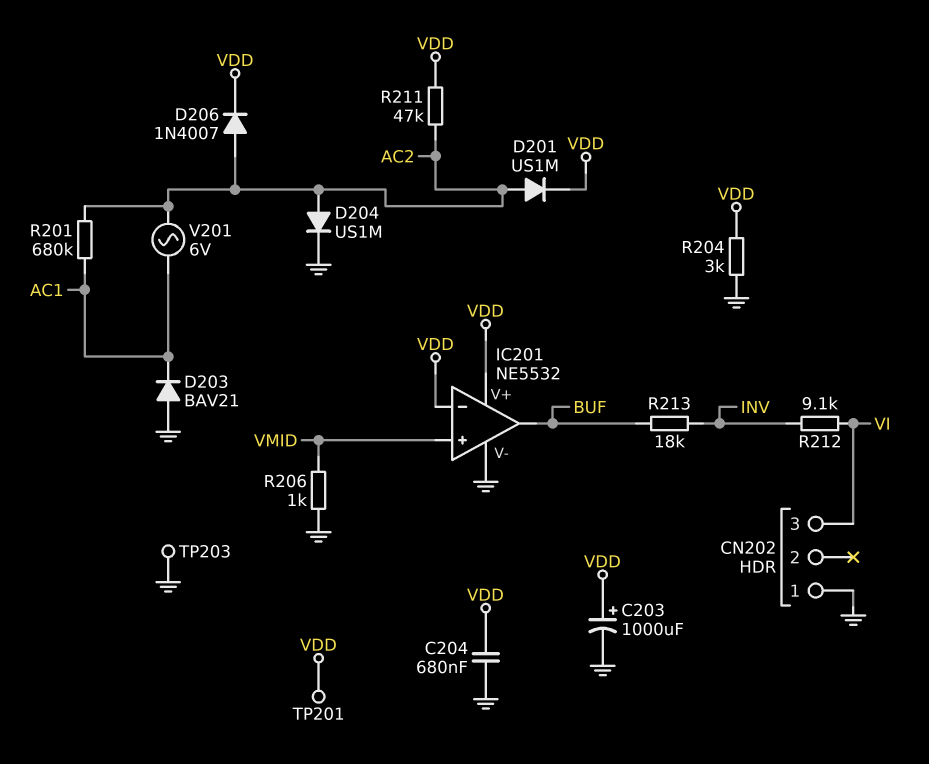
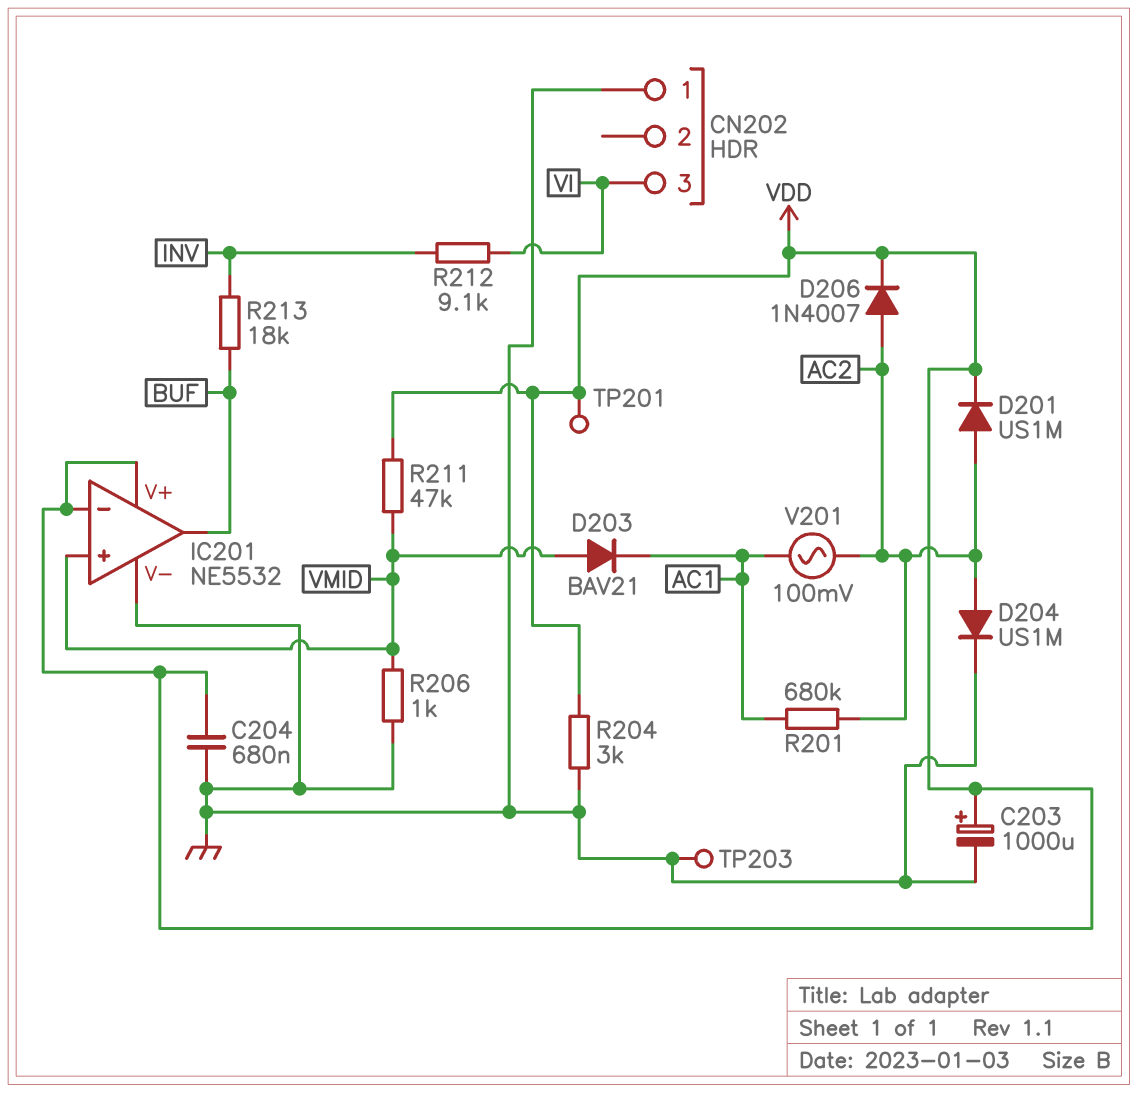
D203: diode BAV21 (A GND, K AC1) -> diode BAV21 (A VMID, K AC1)
R211: 47k (AC2, VDD) -> 47k (VDD, VMID)
V201: AC 6V (AC1, AC2) -> AC 100mV (AC1, AC2)

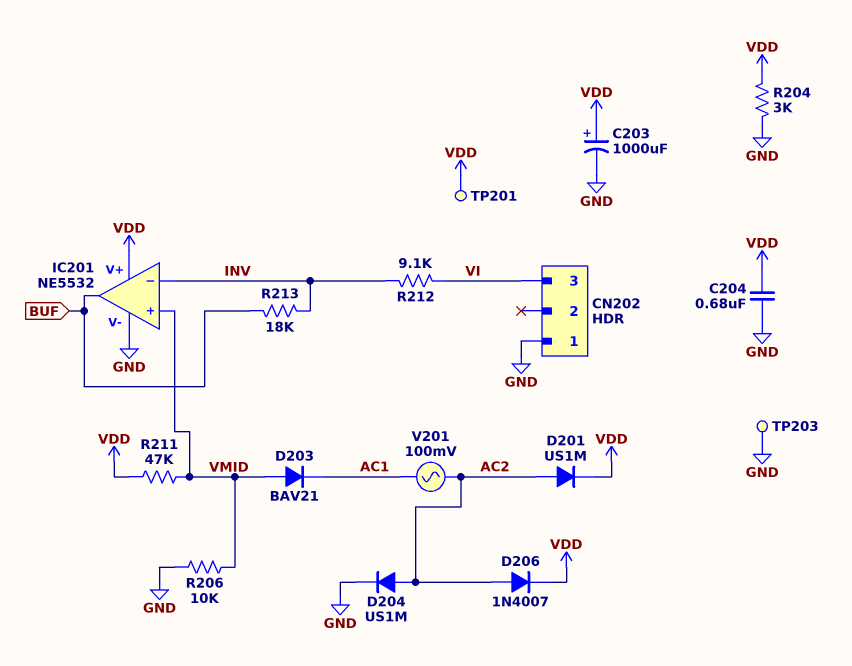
IC201 pin in-: VDD -> INV
R201: 680k (AC1, AC2) -> none
R206: 1k (GND, VMID) -> 10k (GND, VMID)

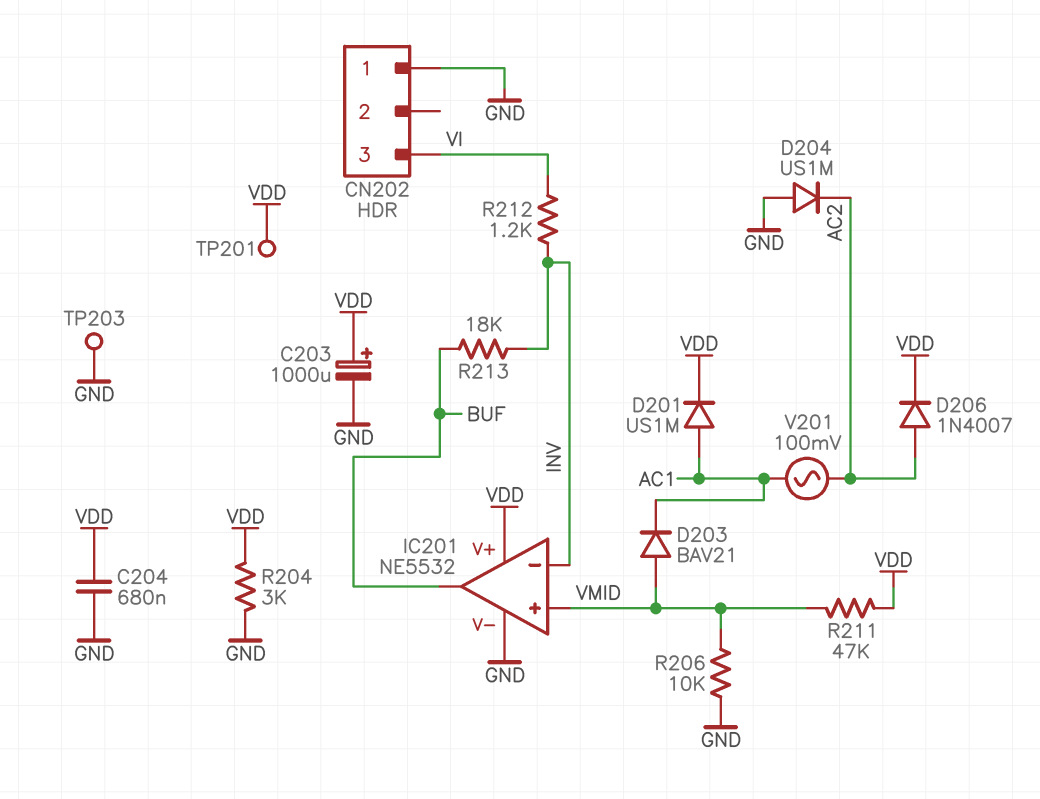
D201: diode US1M (A AC2, K VDD) -> diode US1M (A AC1, K VDD)
D204: diode US1M (A AC2, K GND) -> diode US1M (A GND, K AC2)
R212: 9.1k (INV, VI) -> 1.2k (INV, VI)

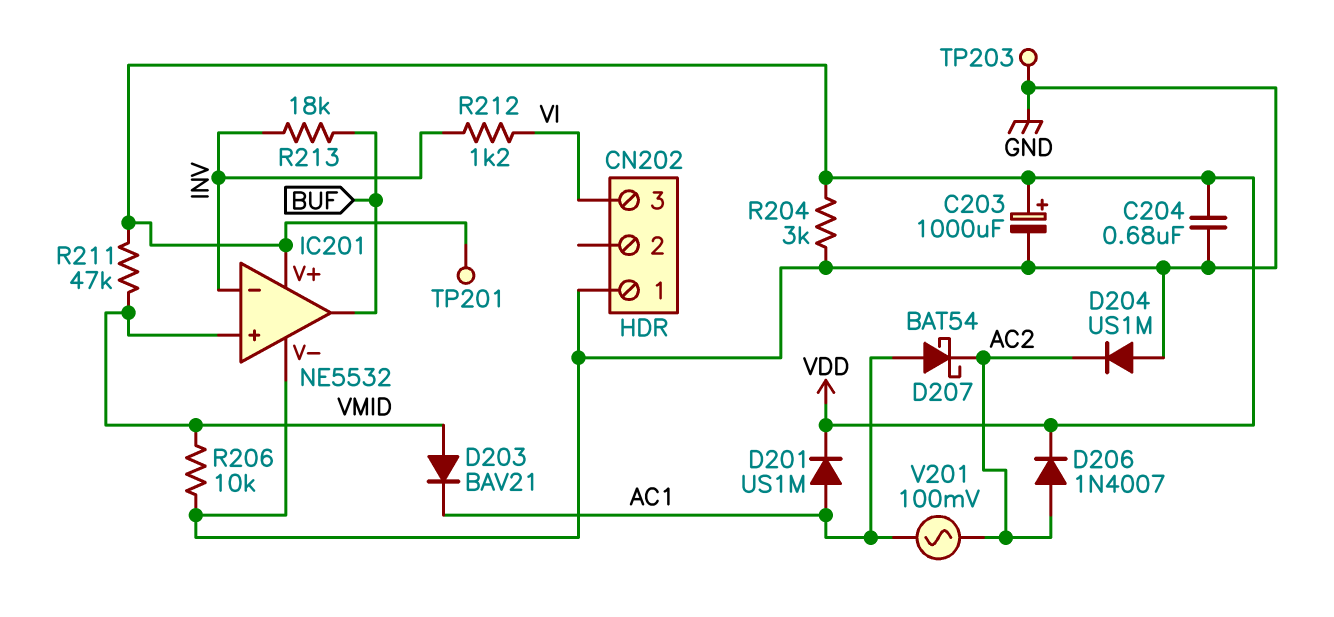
D207: none -> schottky BAT54 (A AC1, K AC2)

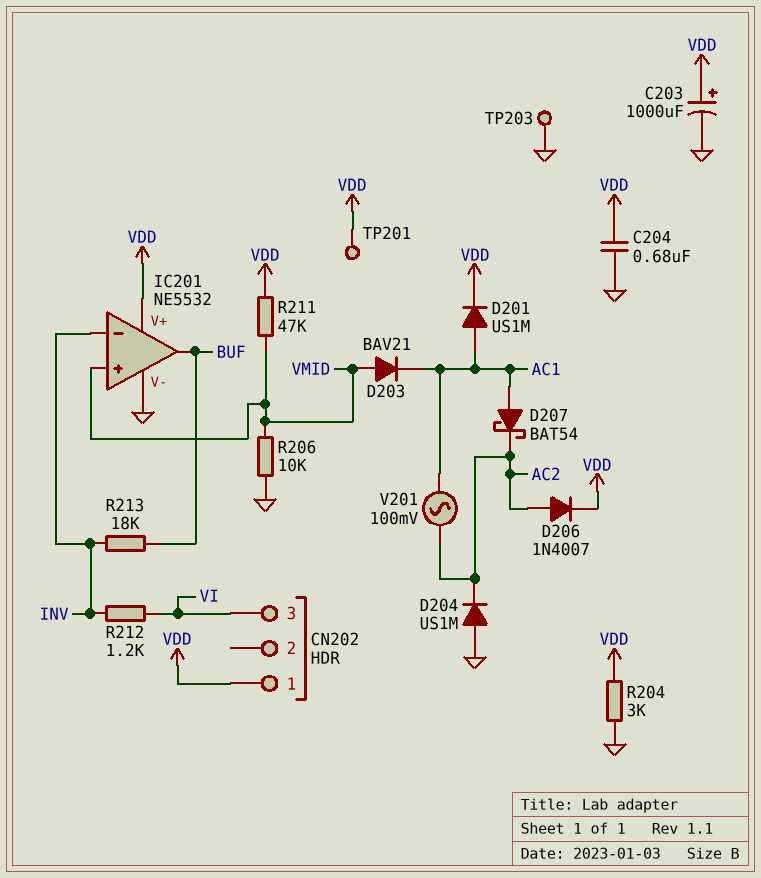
CN202 pin 1: GND -> VDD

